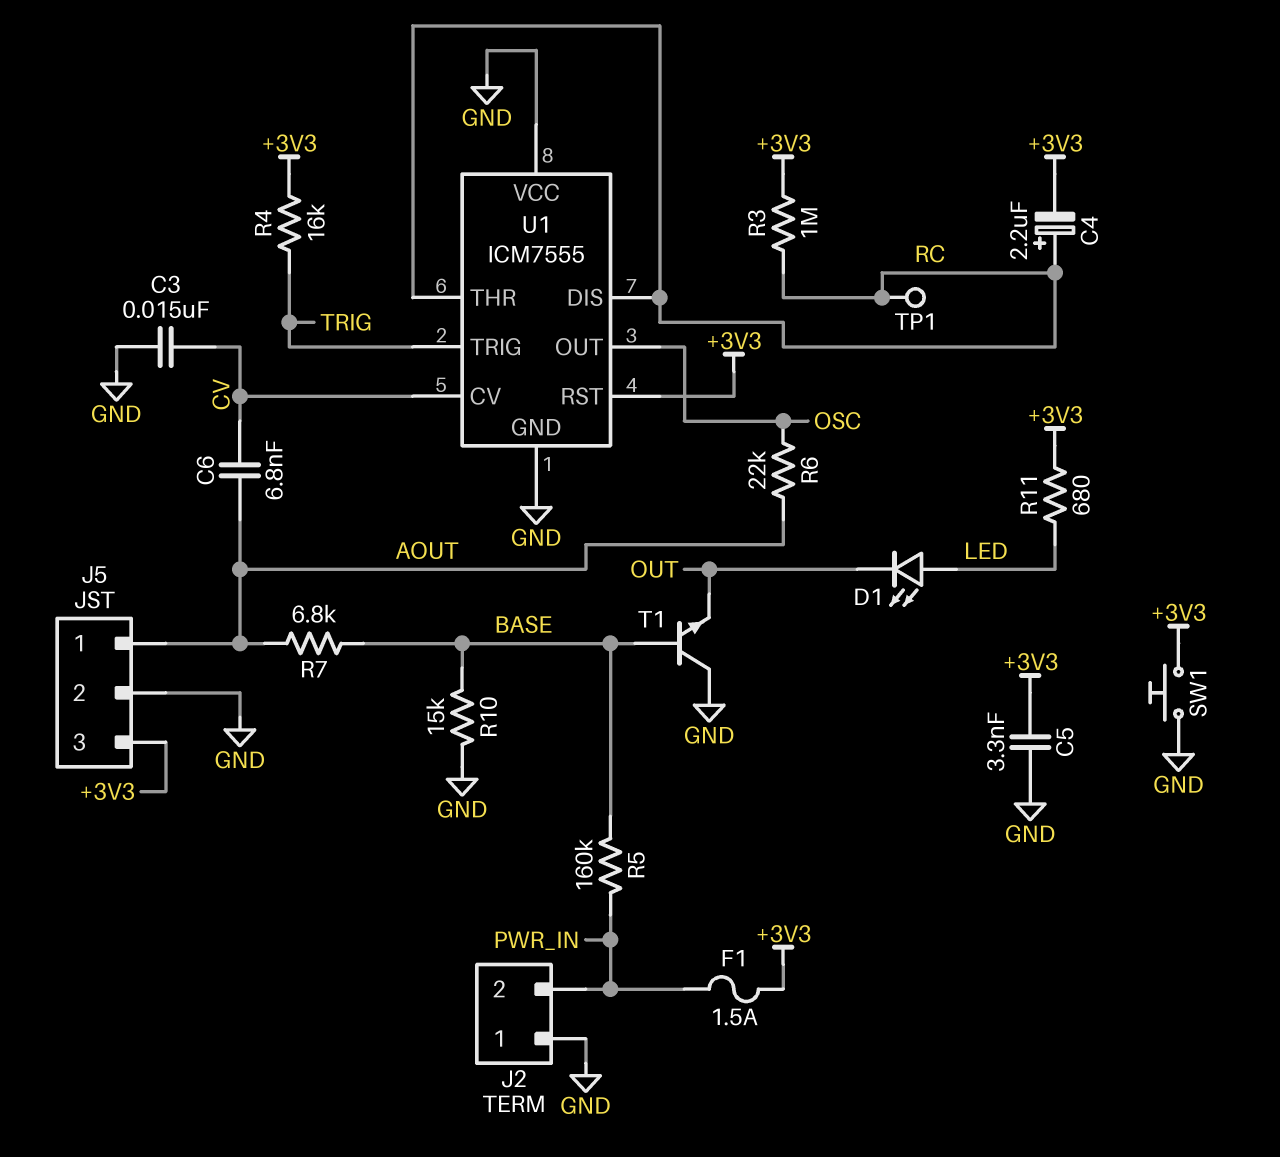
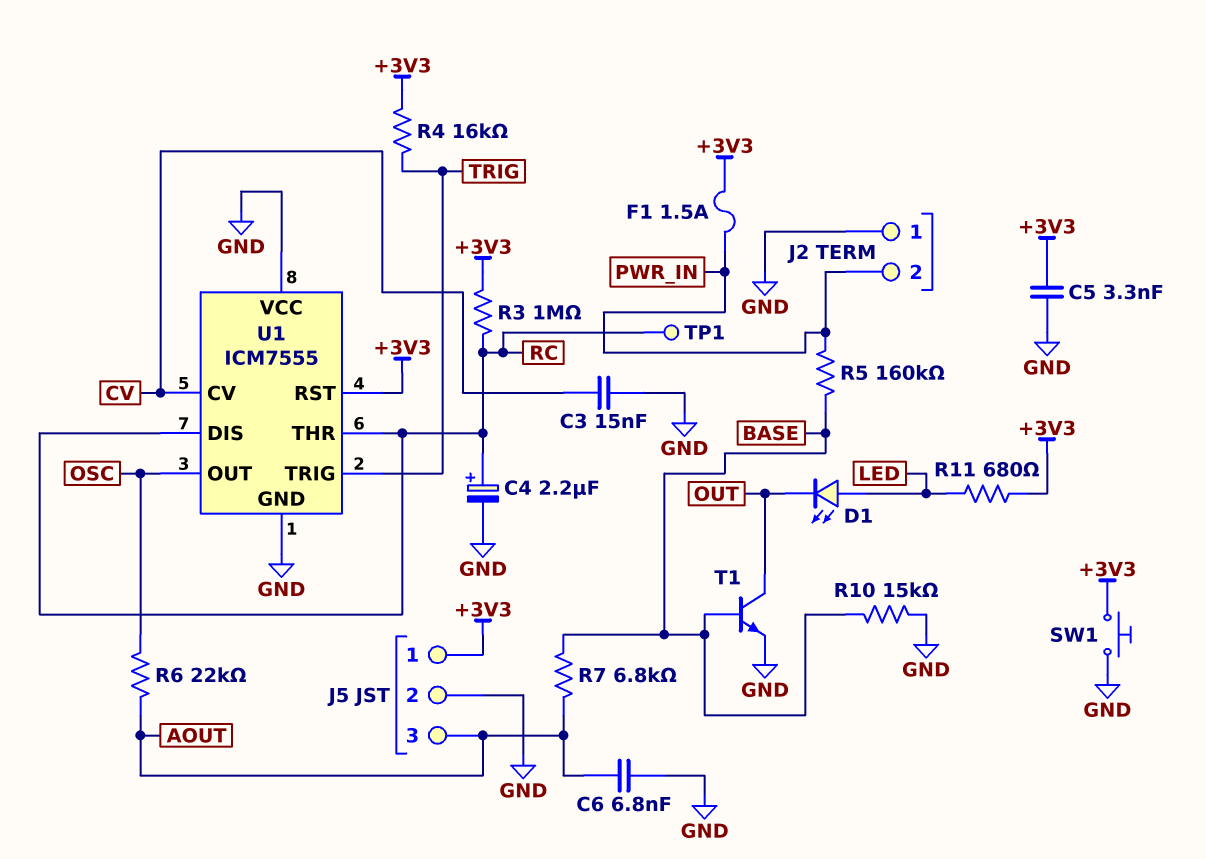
C4: 2.2uF (plus RC, minus +3V3) -> 2.2uF (plus RC, minus GND)
C6: 6.8nF (AOUT, CV) -> 6.8nF (AOUT, GND)
J5 pin 1: AOUT -> +3V3
J5 pin 3: +3V3 -> AOUT
T1: NPN (B BASE, C GND, E OUT) -> NPN (B BASE, C OUT, E GND)

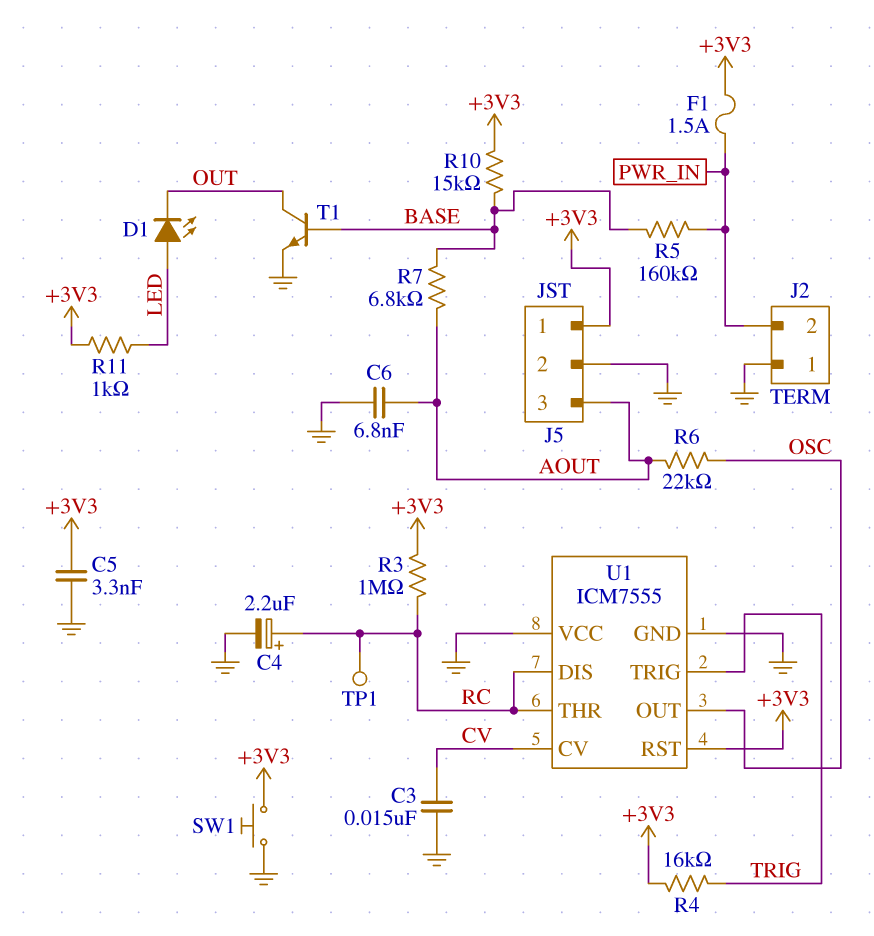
R10: 15k (BASE, GND) -> 15k (+3V3, BASE)
R11: 680 (+3V3, LED) -> 1k (+3V3, LED)

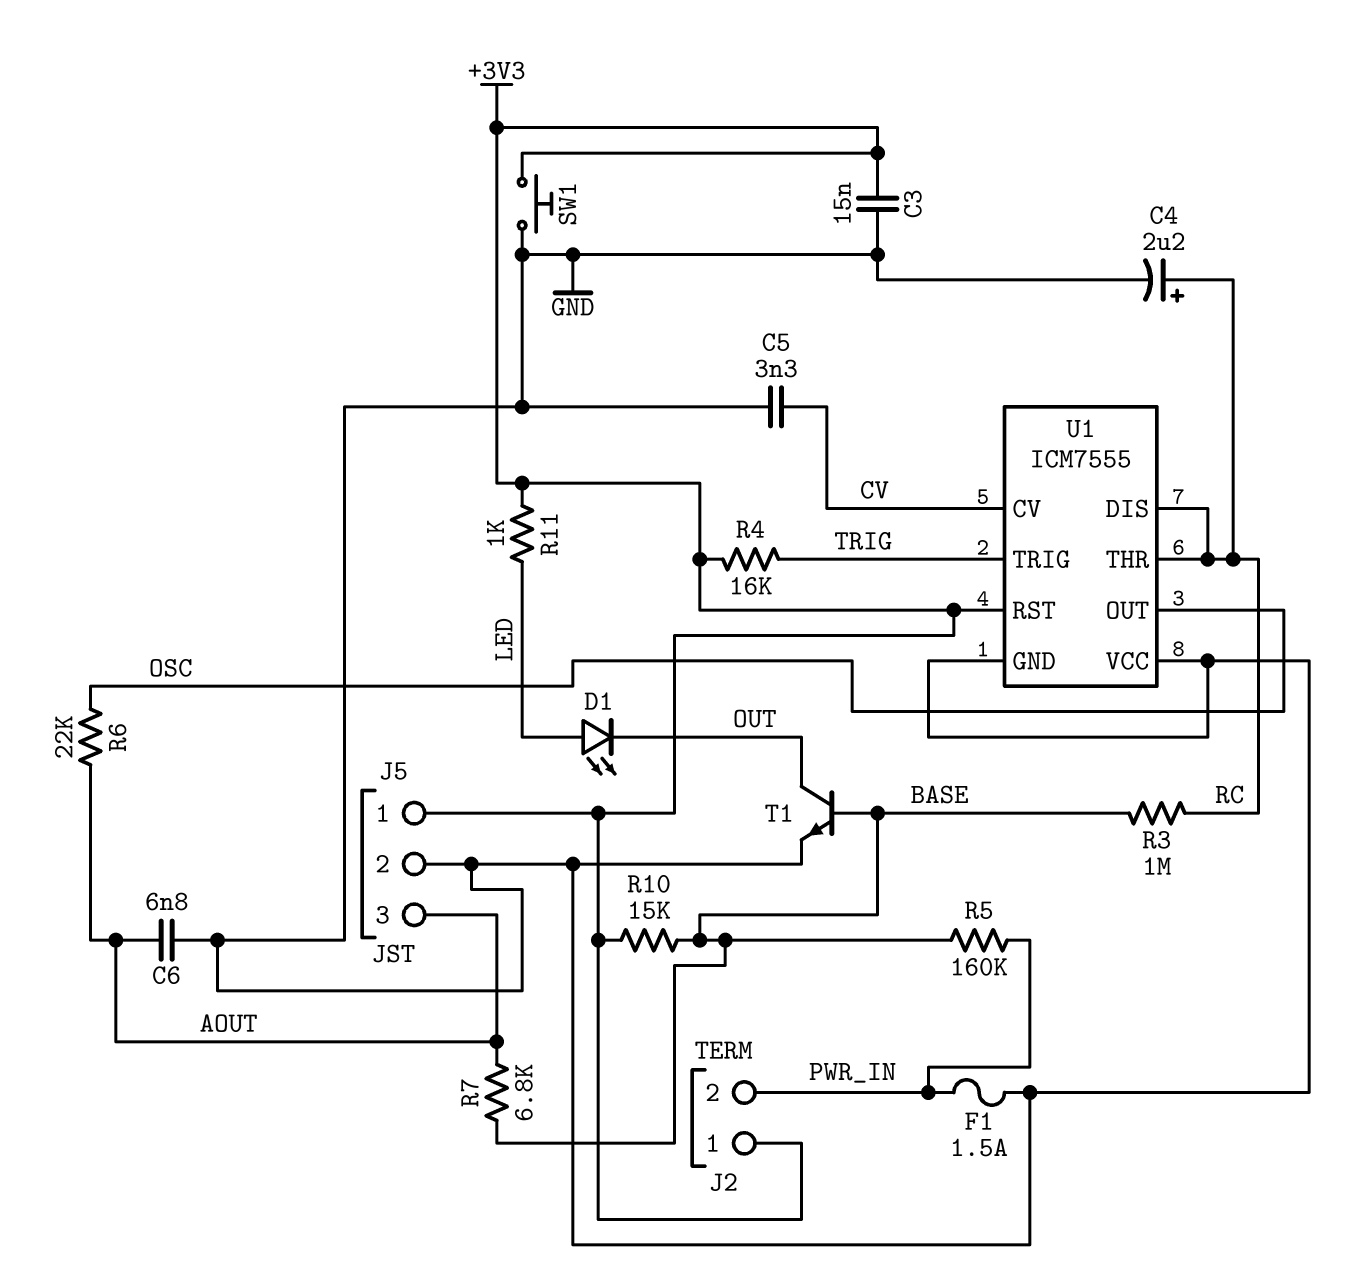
C3: 15nF (CV, GND) -> 15nF (+3V3, GND)
C5: 3.3nF (+3V3, GND) -> 3.3nF (CV, GND)
F1: 1.5A (+3V3, PWR_IN) -> 1.5A (GND, PWR_IN)
J2 pin 1: GND -> +3V3
R3: 1M (+3V3, RC) -> 1M (BASE, RC)
TP1: test point (RC) -> none

